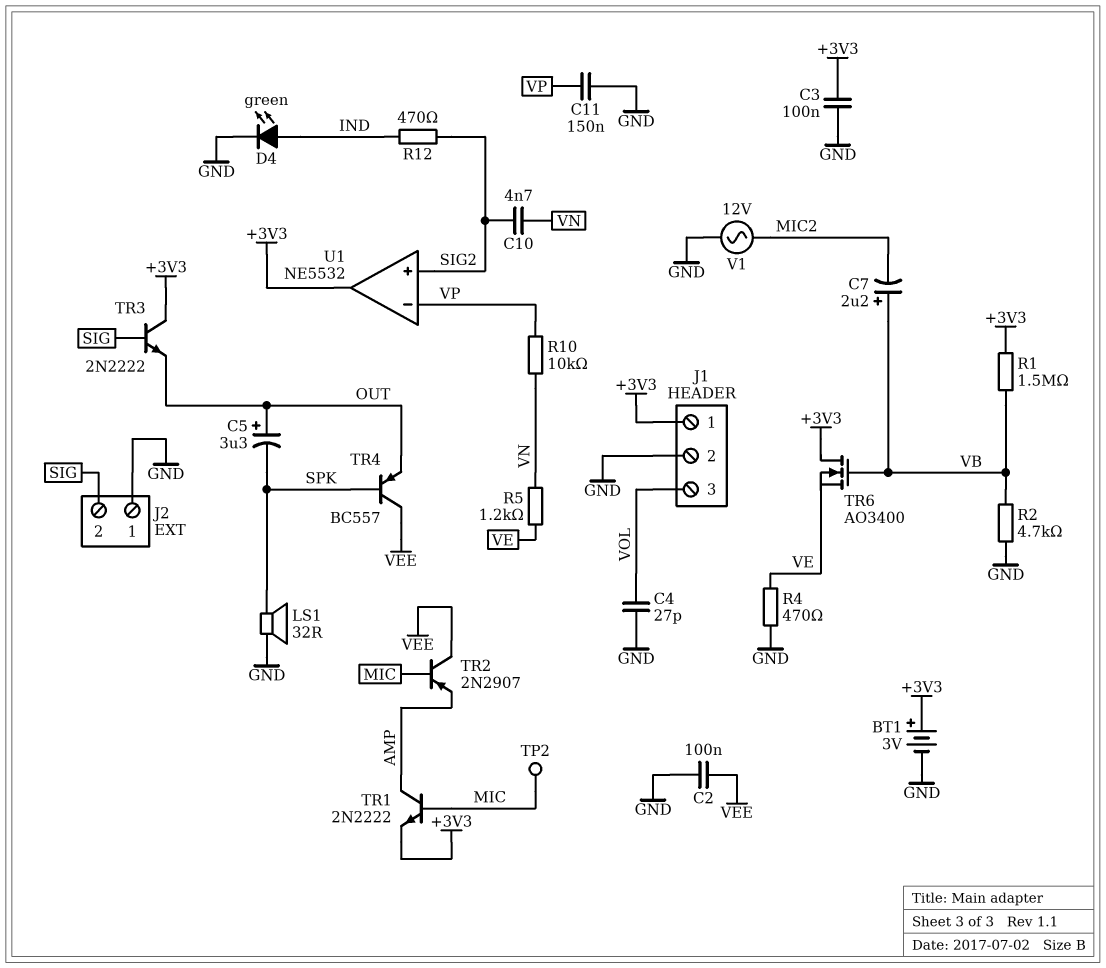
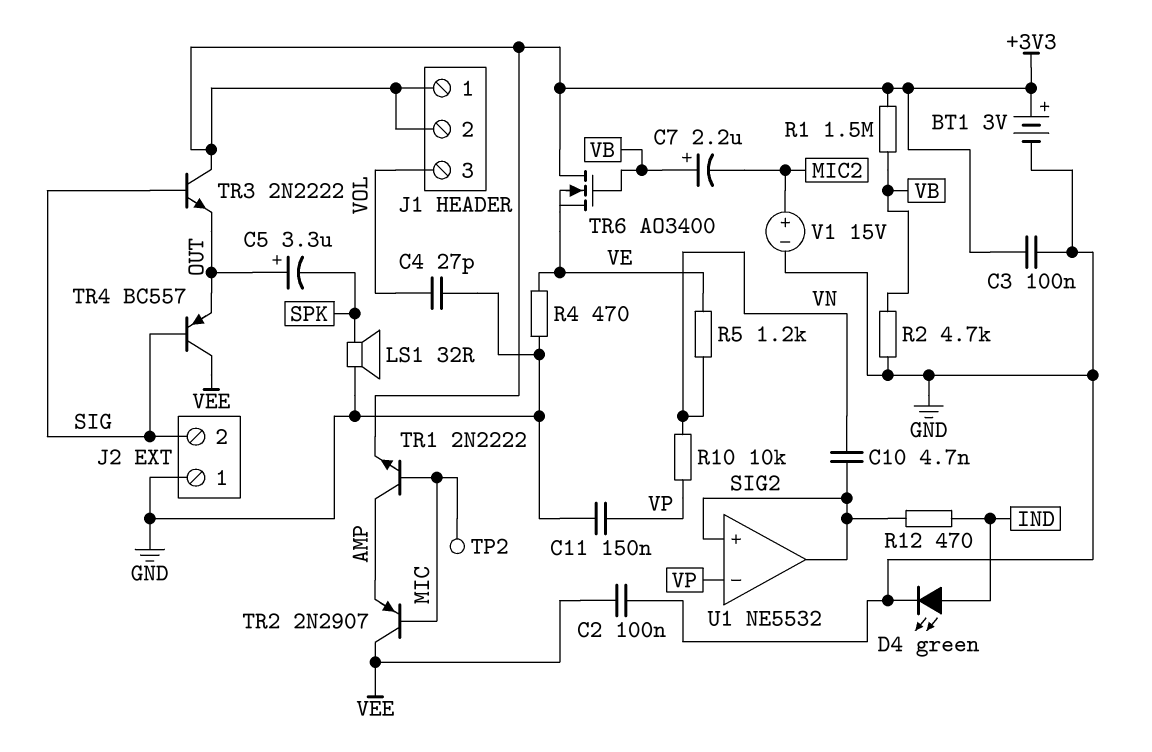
J1 pin 2: GND -> +3V3
TR4: PNP BC557 (B SPK, C VEE, E OUT) -> PNP BC557 (B SIG, C VEE, E OUT)
U1 pin out: +3V3 -> SIG2
V1: AC 12V (GND, MIC2) -> 15V (plus MIC2, minus GND)

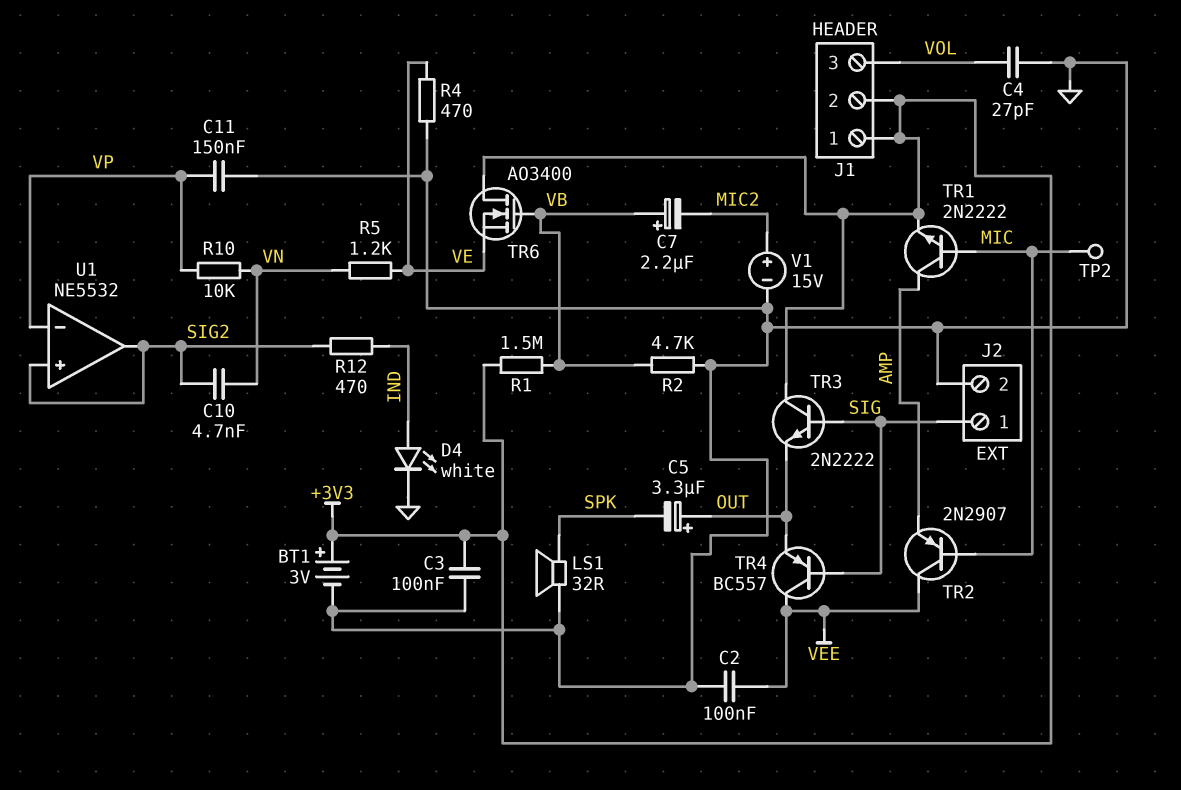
D4: LED green (A IND, K GND) -> LED white (A IND, K GND)
J2 pin 1: GND -> SIG
J2 pin 2: SIG -> GND

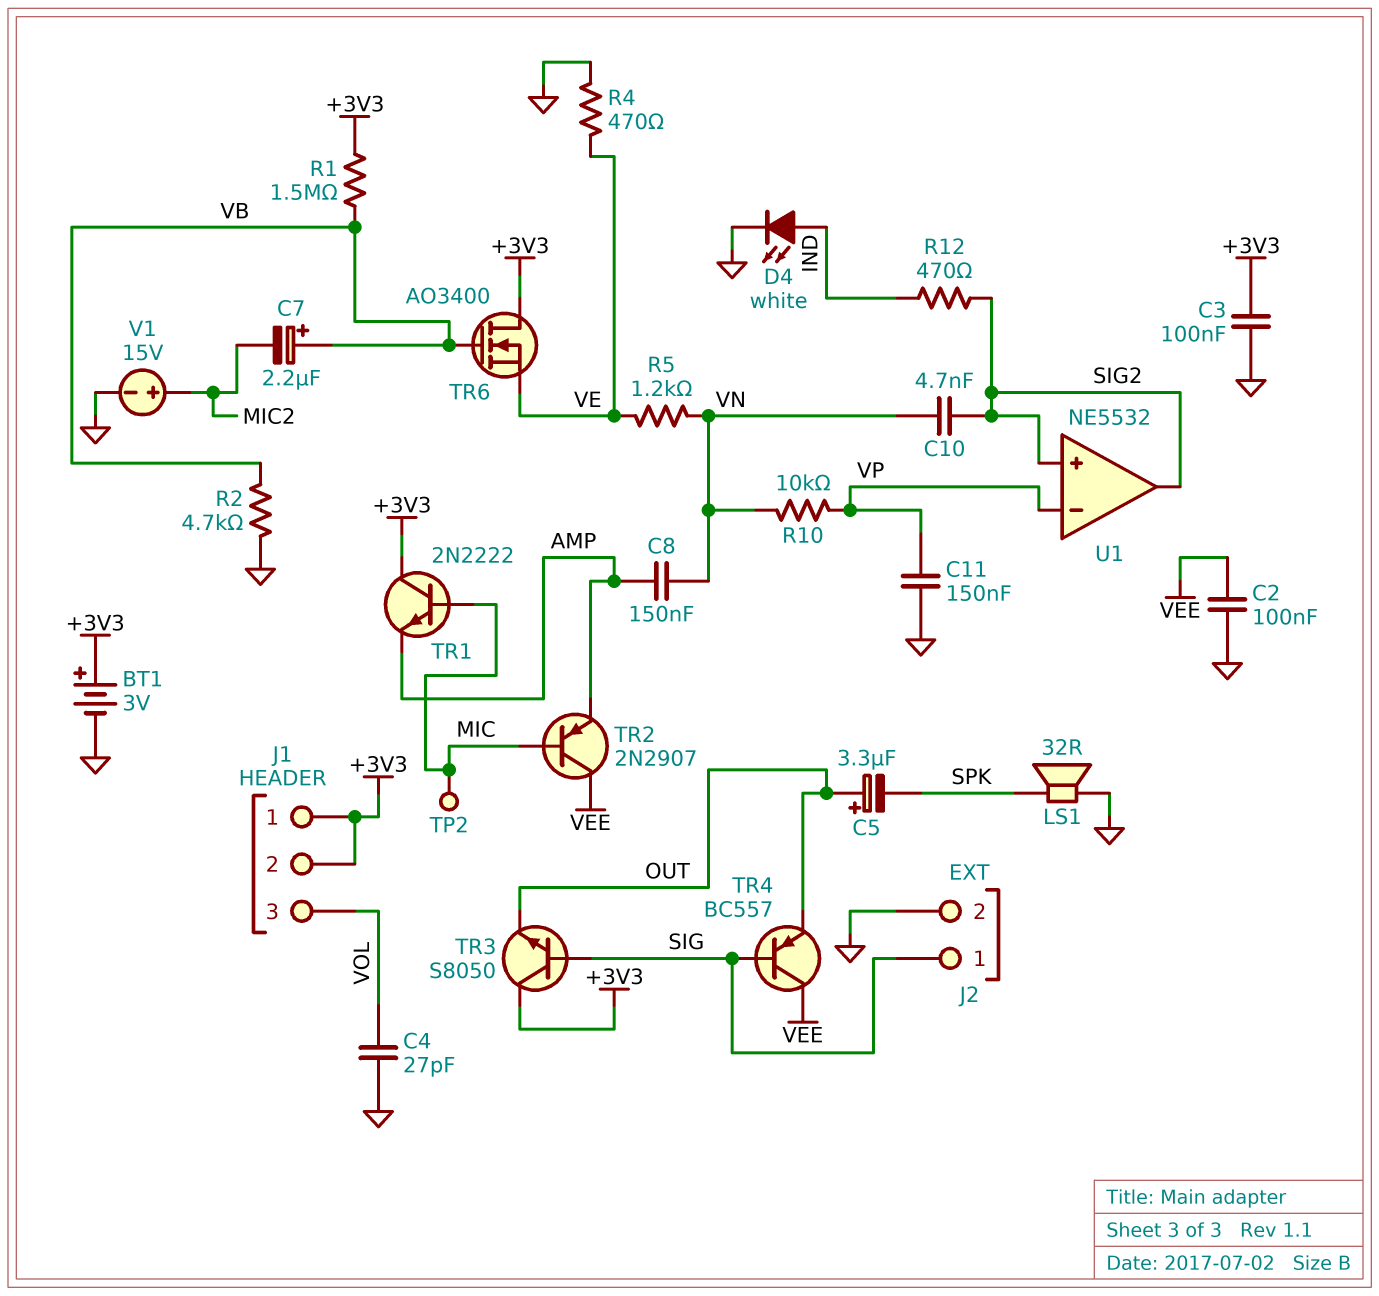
C8: none -> 150nF (AMP, VN)
TR1: NPN 2N2222 (B MIC, C AMP, E +3V3) -> NPN 2N2222 (B MIC, C +3V3, E AMP)
TR3: NPN 2N2222 (B SIG, C +3V3, E OUT) -> NPN S8050 (B SIG, C +3V3, E OUT)

